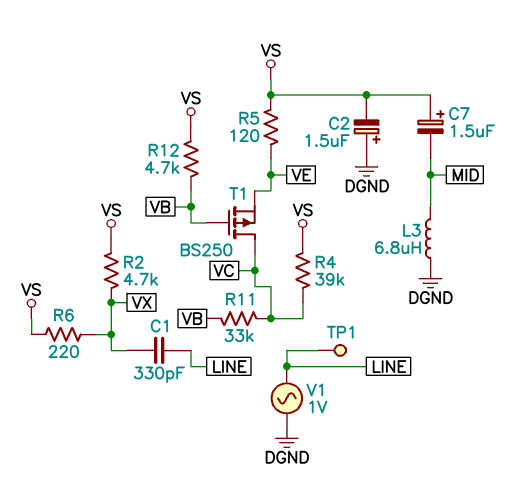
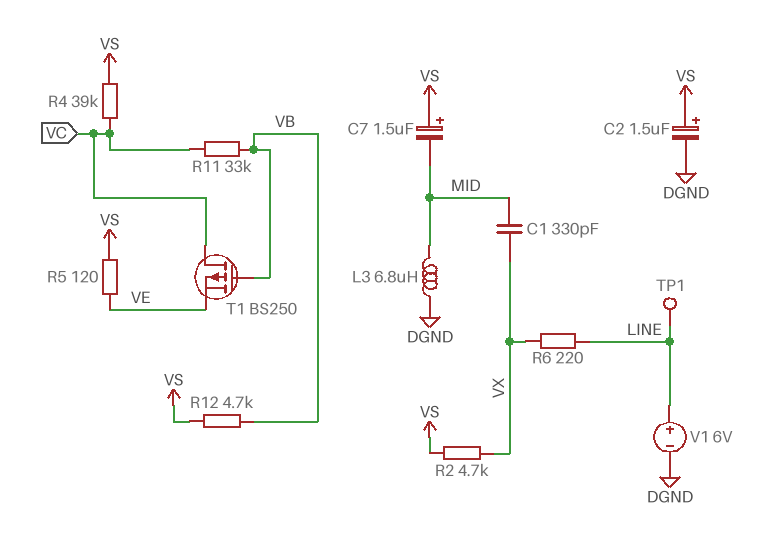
C1: 330pF (LINE, VX) -> 330pF (MID, VX)
C2: 1.5uF (plus DGND, minus VS) -> 1.5uF (plus VS, minus DGND)
R6: 220 (VS, VX) -> 220 (LINE, VX)
V1: AC 1V (DGND, LINE) -> 6V (plus LINE, minus DGND)

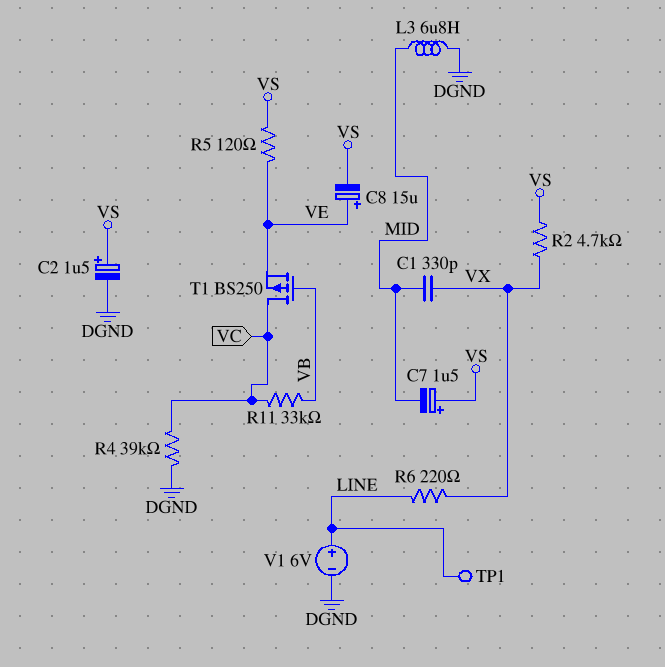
C8: none -> 15uF (plus VE, minus VS)
R4: 39k (VC, VS) -> 39k (DGND, VC)
R12: 4.7k (VB, VS) -> none

